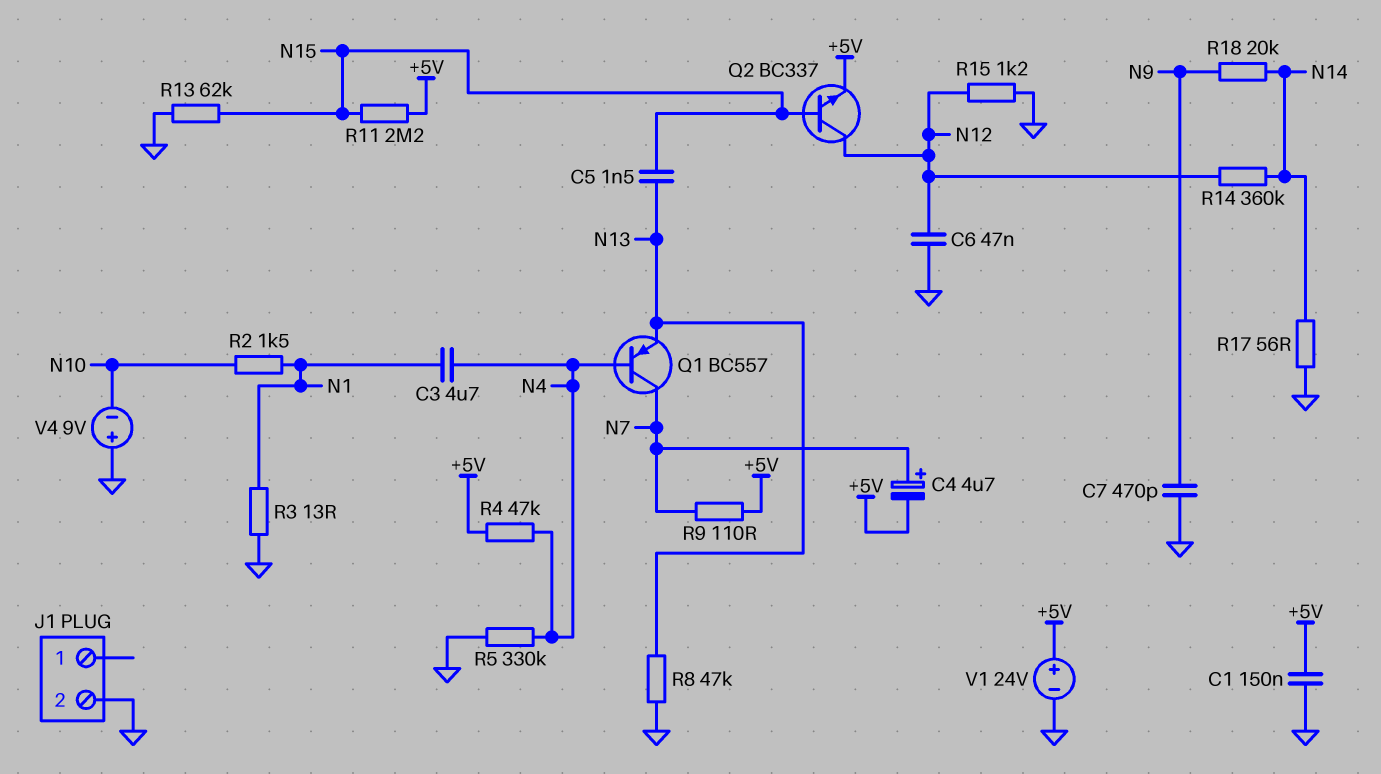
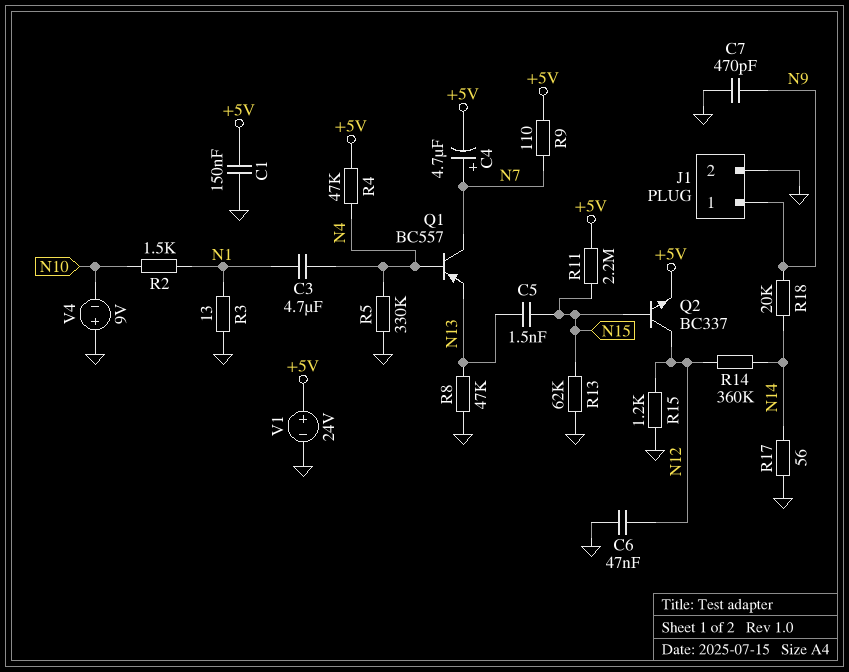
J1 pin 1: none -> N9

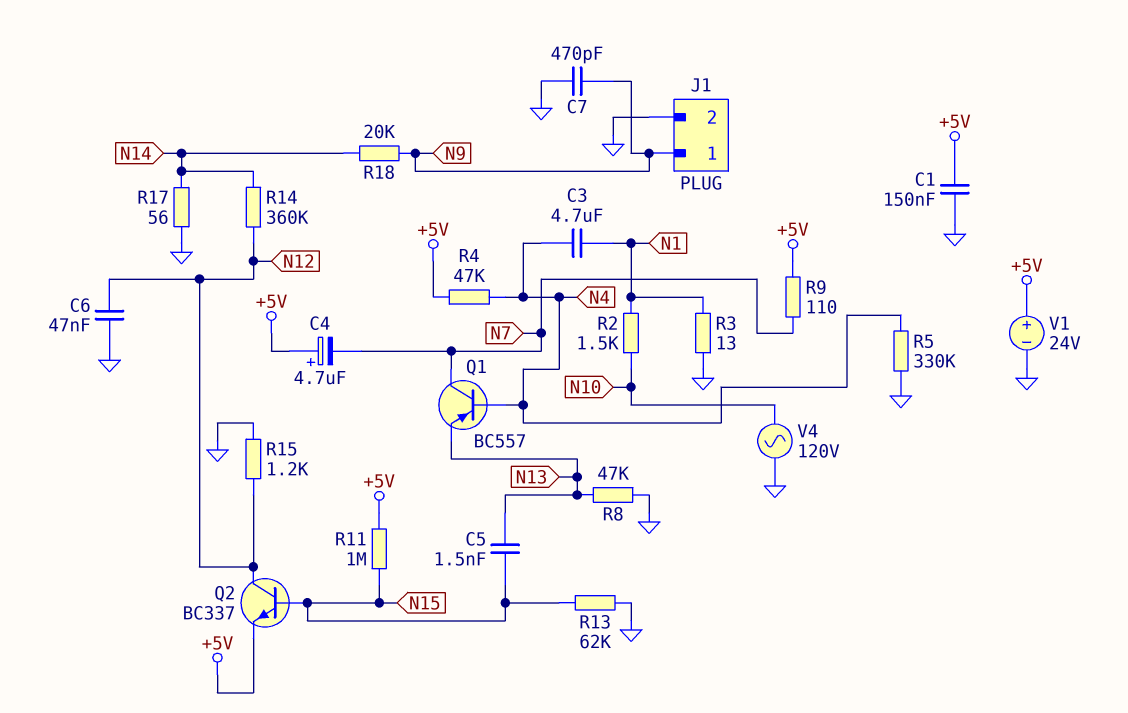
C4: 4.7uF (plus N7, minus +5V) -> 4.7uF (plus +5V, minus N7)
R11: 2.2M (+5V, N15) -> 1M (+5V, N15)
V4: 9V (plus GND, minus N10) -> AC 120V (GND, N10)

